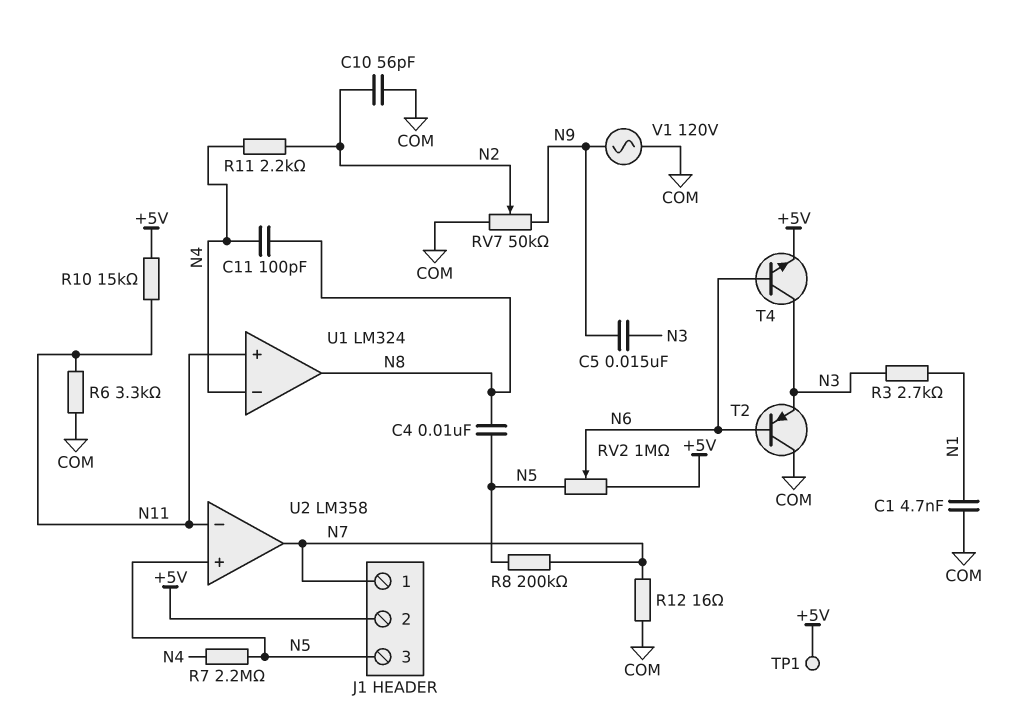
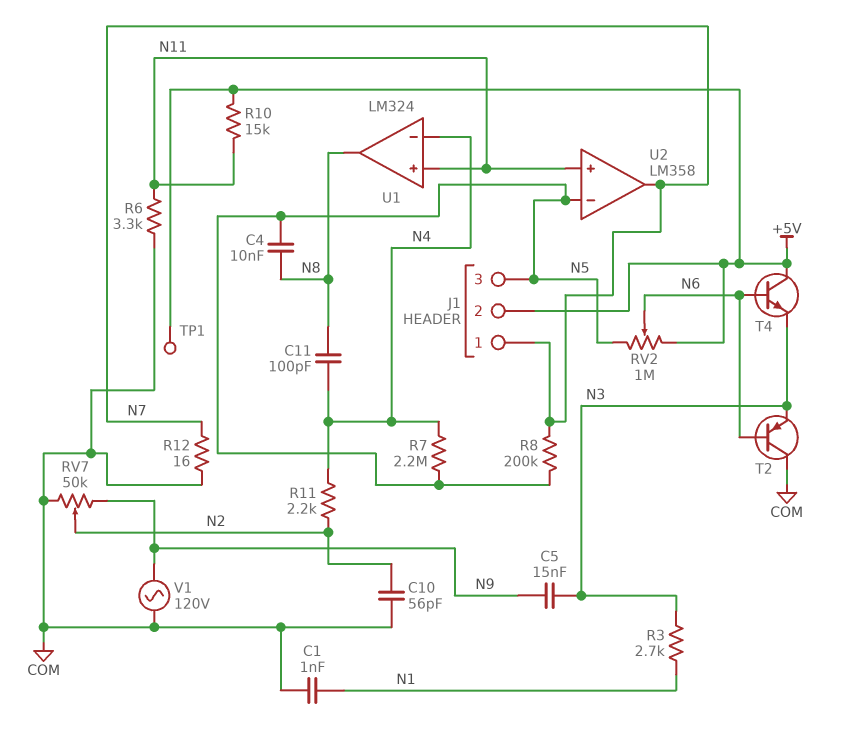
C1: 4.7nF (COM, N1) -> 1nF (COM, N1)
T4: NPN (B N6, C N3, E +5V) -> NPN (B N6, C +5V, E N3)
U2 pin in+: N5 -> N11
U2 pin in-: N11 -> N5

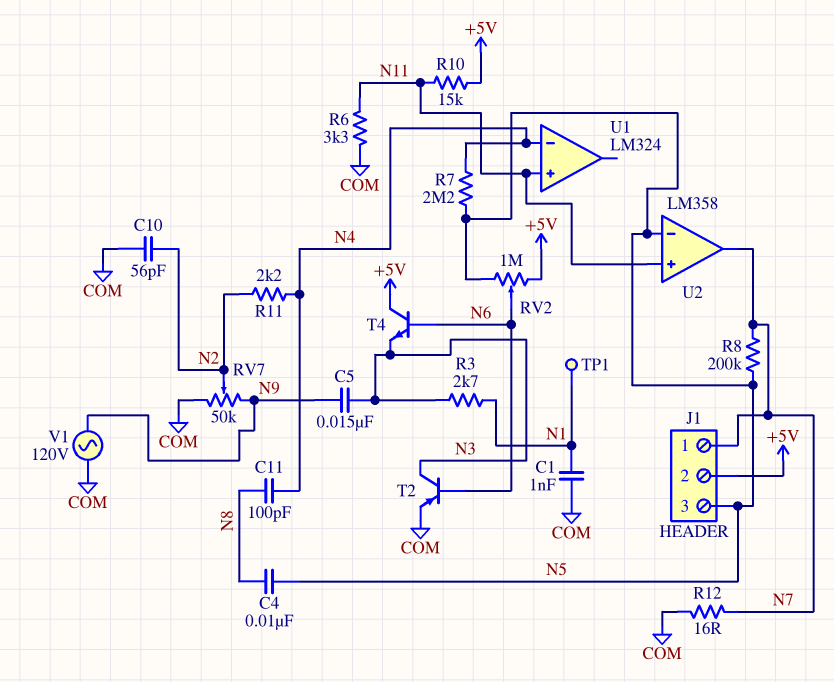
T2: PNP (B N6, C COM, E N3) -> PNP (B N6, C N3, E COM)
TP1: test point (+5V) -> test point (N1)
U1 pin out: N8 -> none

